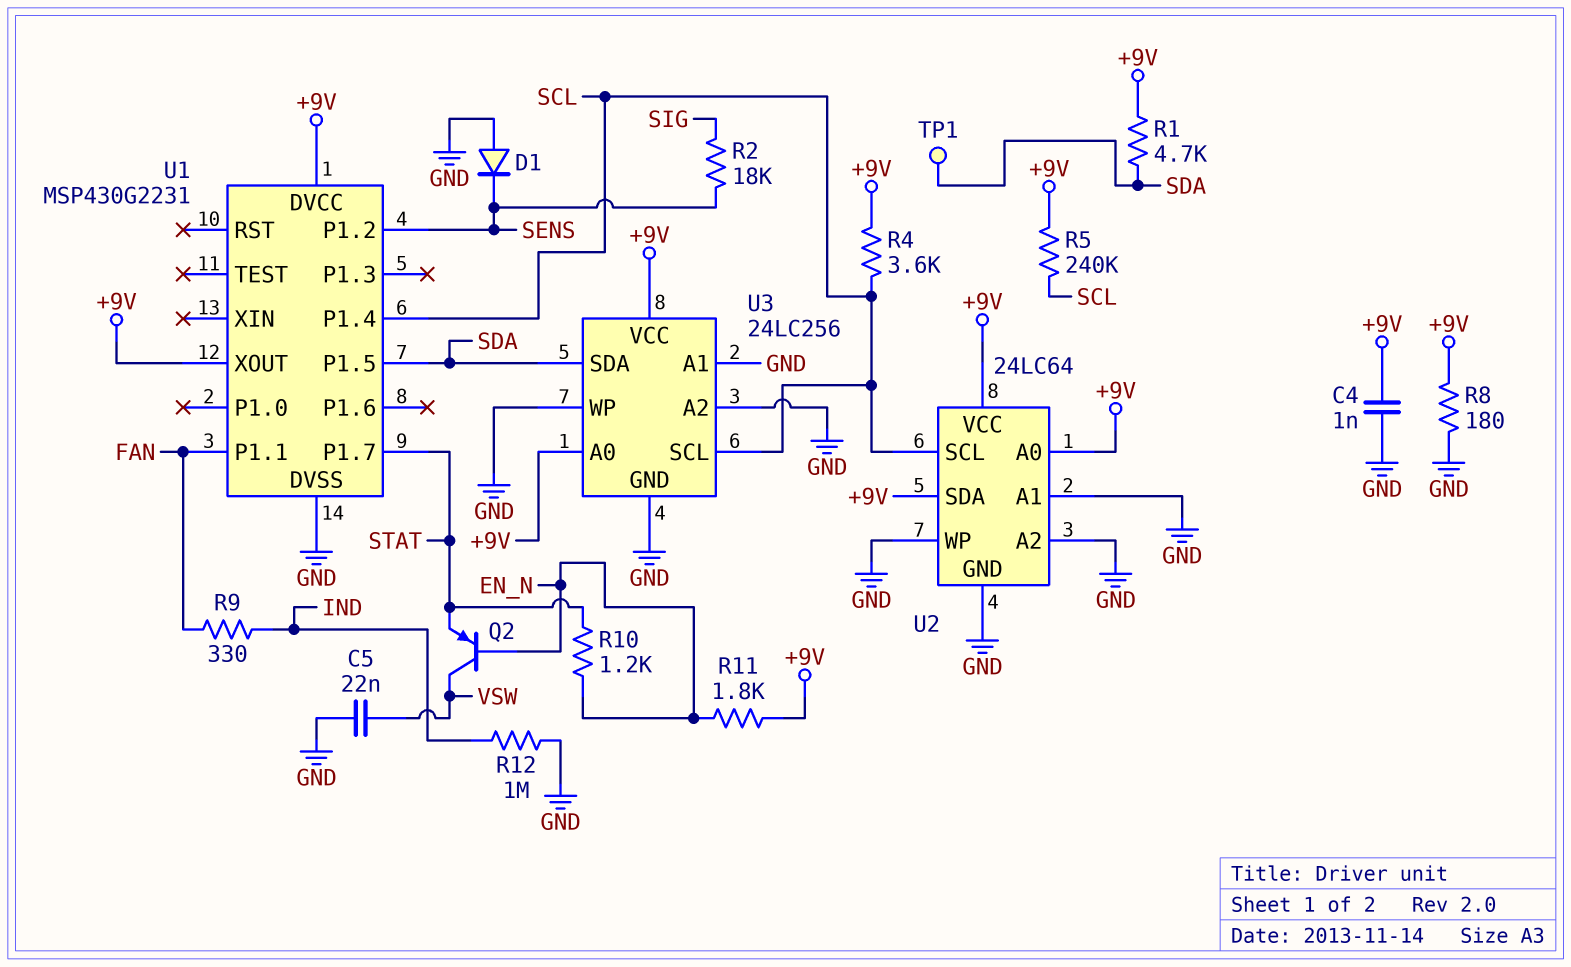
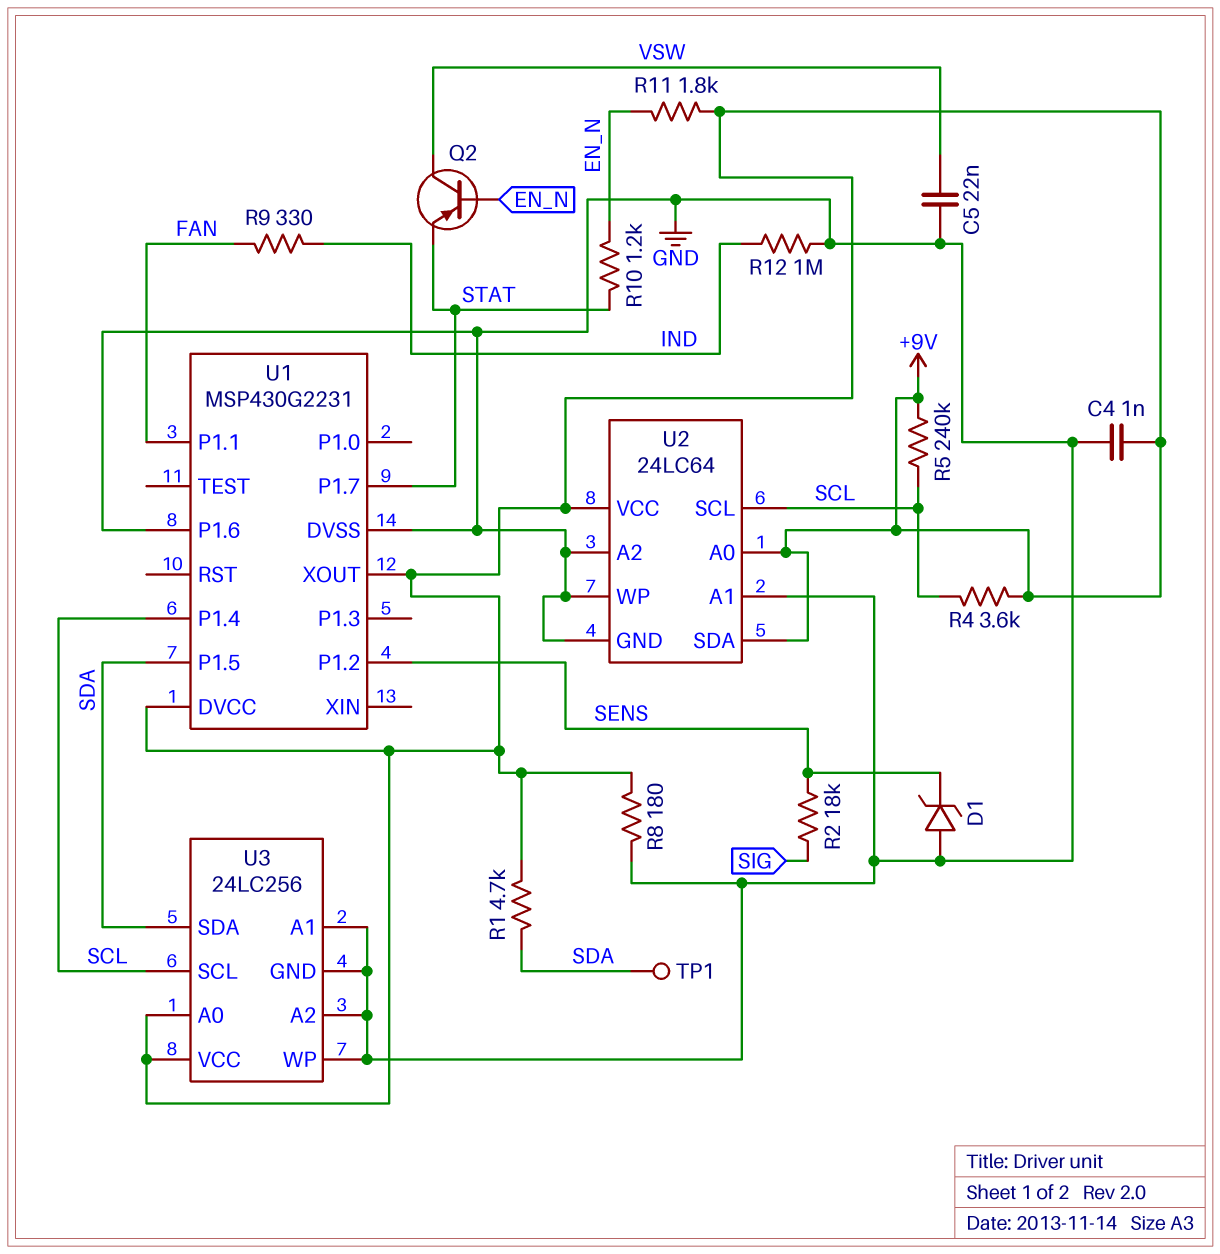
D1: diode (A GND, K SENS) -> zener (A GND, K SENS)
U1 pin P1.6: none -> GND

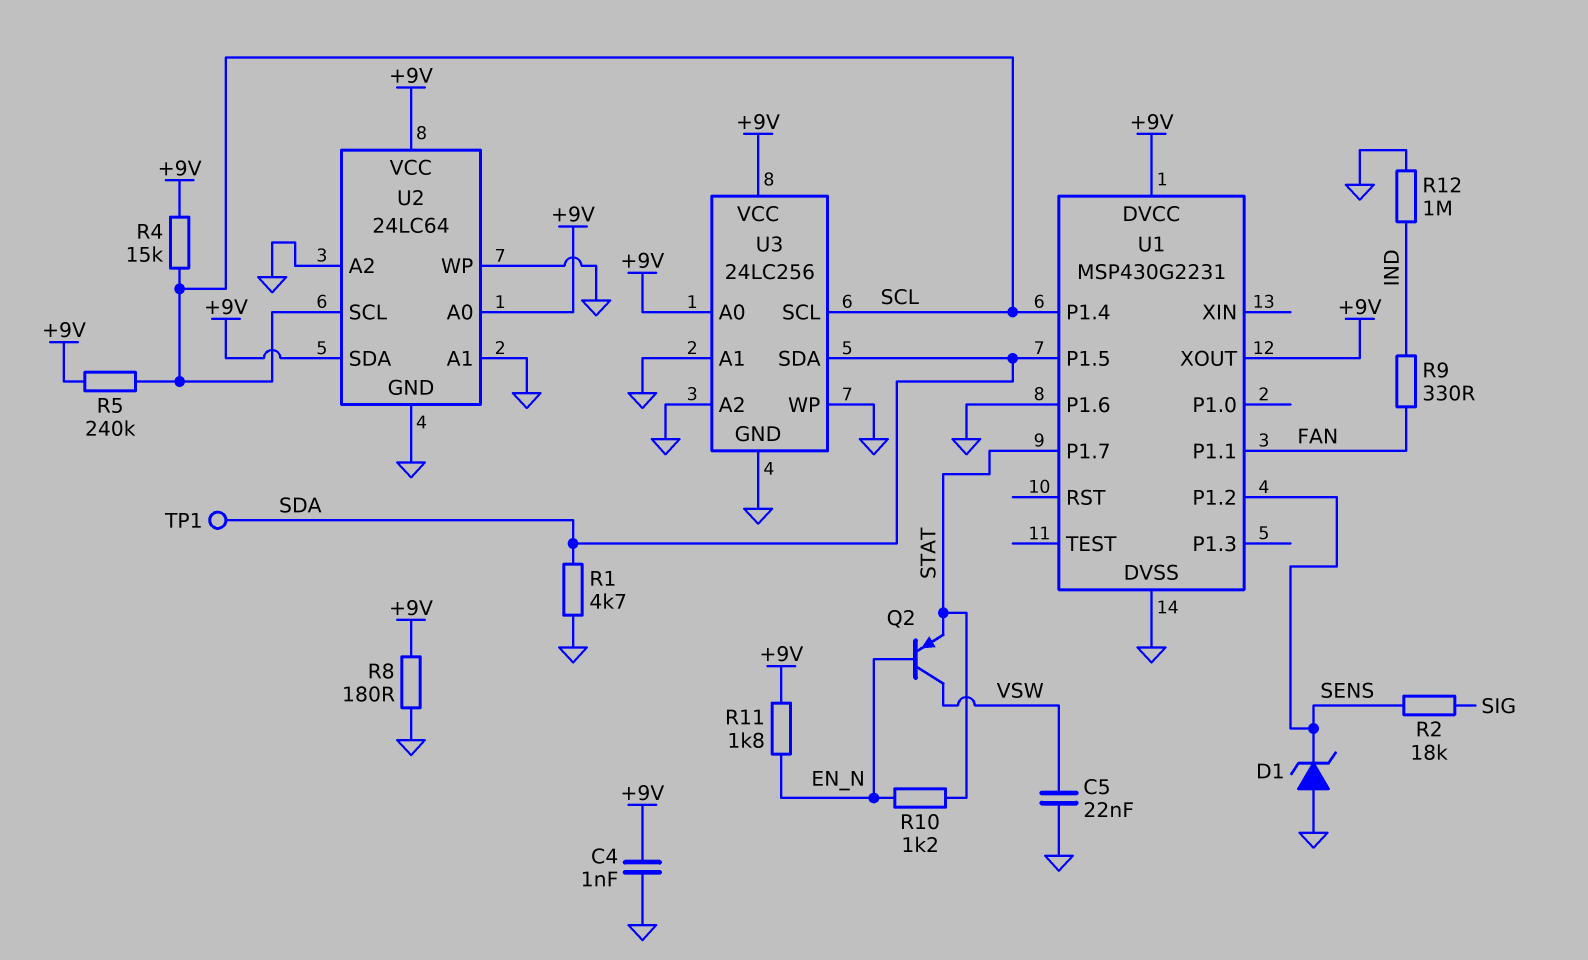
R1: 4.7k (+9V, SDA) -> 4.7k (GND, SDA)
R4: 3.6k (+9V, SCL) -> 15k (+9V, SCL)

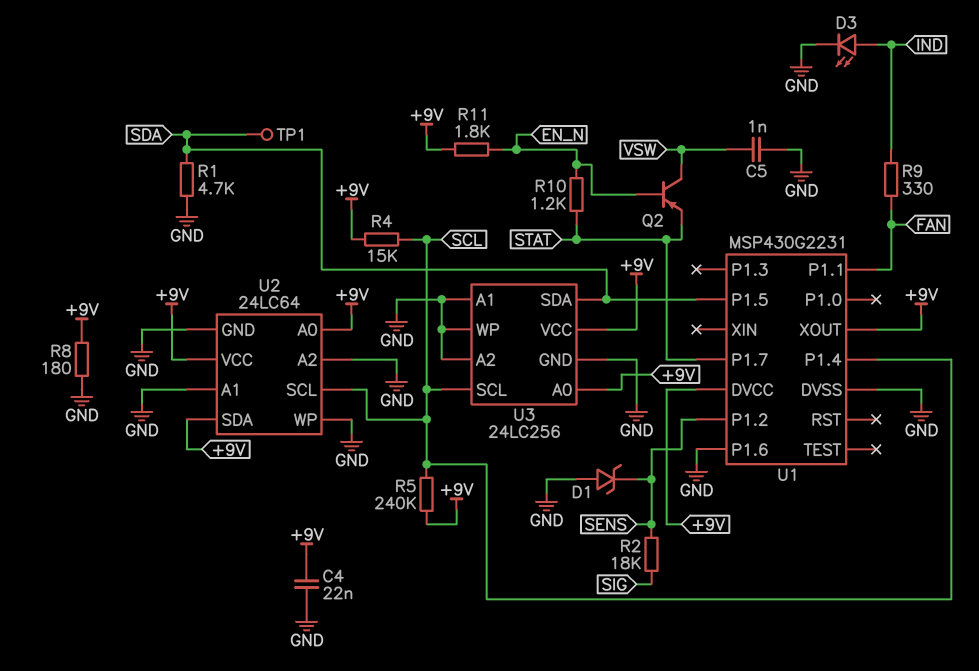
C4: 1nF (+9V, GND) -> 22nF (+9V, GND)
C5: 22nF (GND, VSW) -> 1nF (GND, VSW)
D3: none -> LED (A IND, K GND)
R12: 1M (GND, IND) -> none

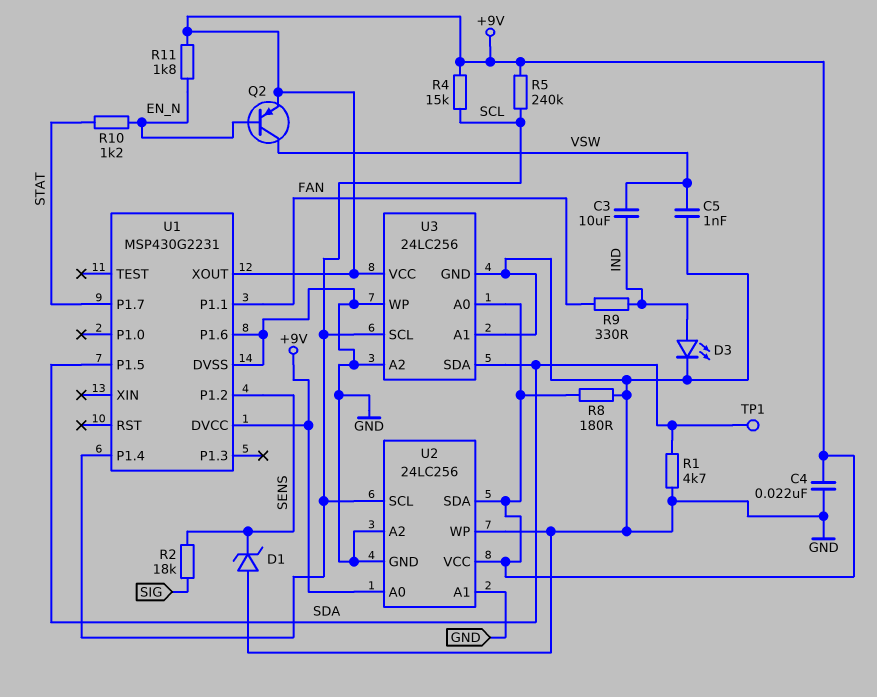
C3: none -> 10uF (IND, VSW)
Q2: PNP (B EN_N, C VSW, E STAT) -> PNP (B EN_N, C VSW, E +9V)
U2: 24LC64 -> 24LC256

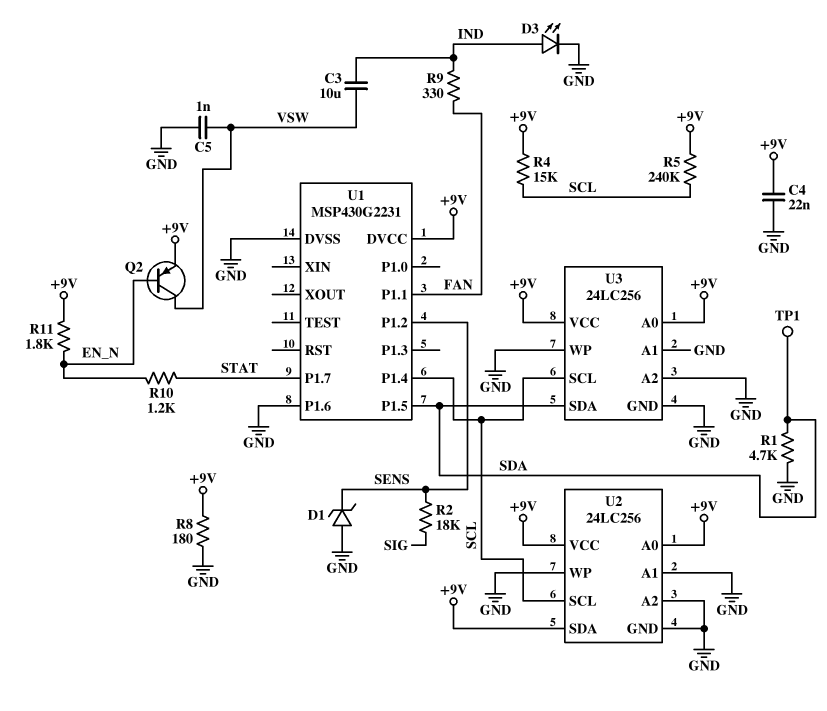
U1 pin XOUT: +9V -> none

